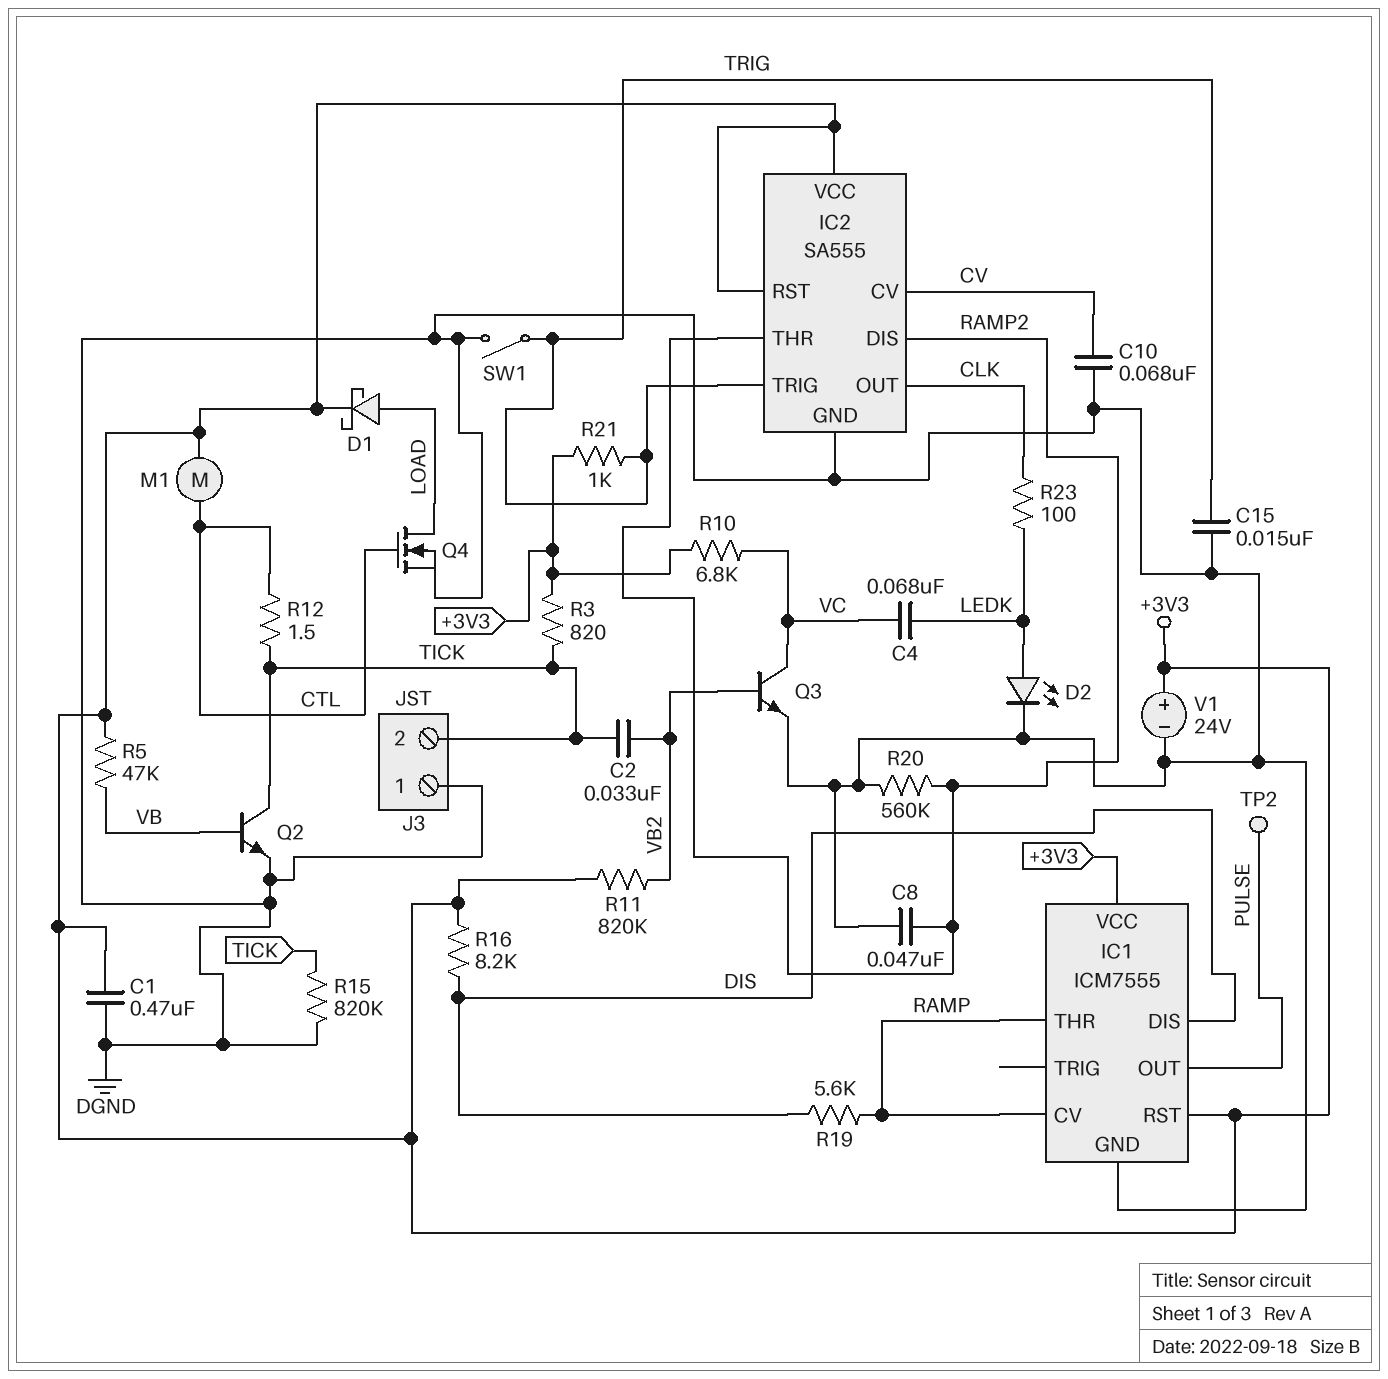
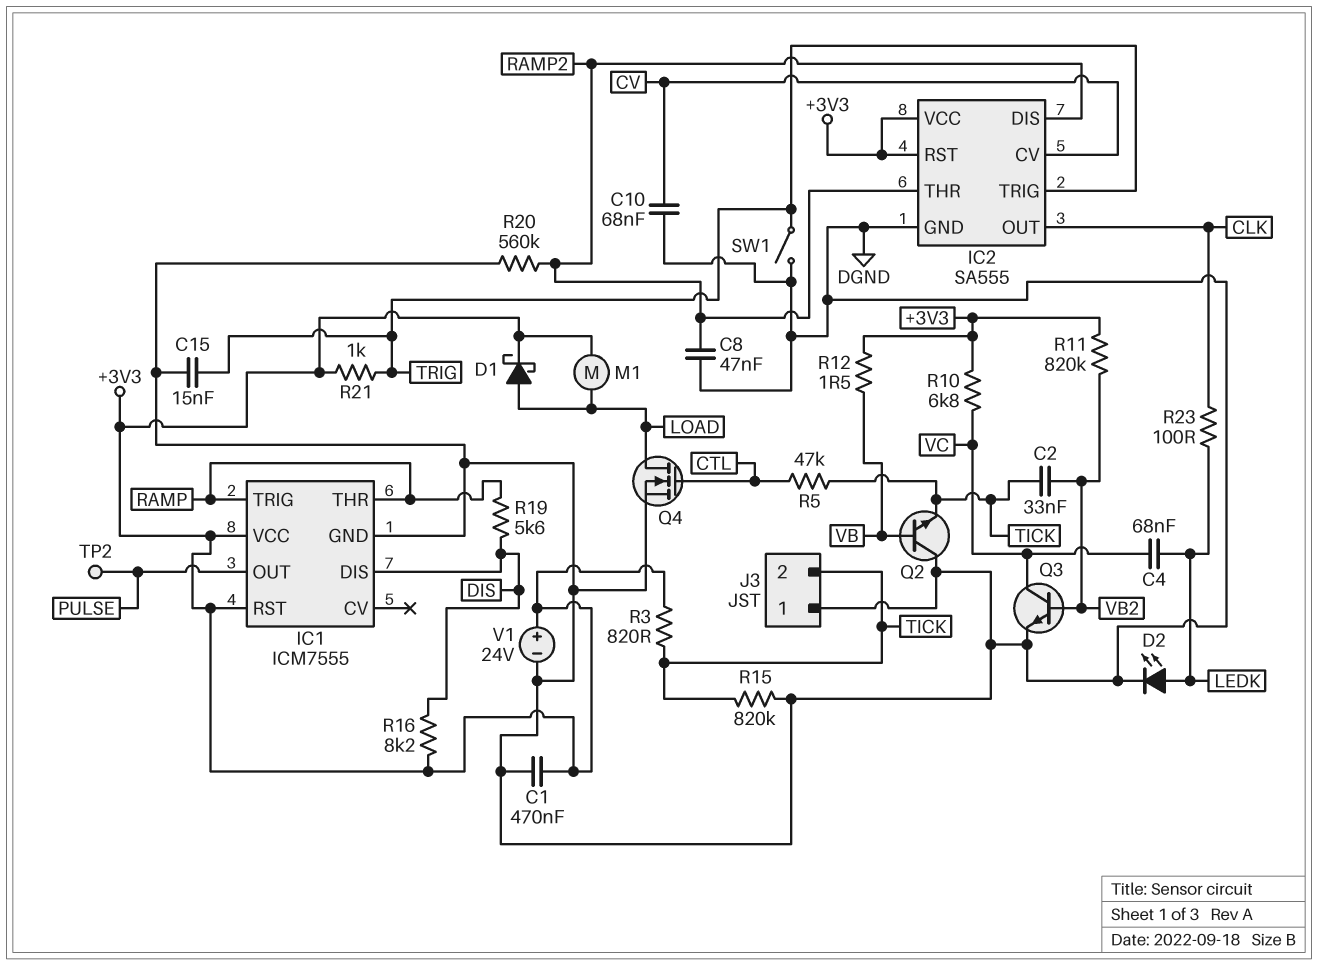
IC1 pin CV: RAMP -> none
IC1 pin TRIG: none -> RAMP
M1: motor (+3V3, CTL) -> motor (+3V3, LOAD)
Q2: NPN (B VB, C TICK, E DGND) -> NPN (B VB, C DGND, E TICK)
R5: 47k (+3V3, VB) -> 47k (CTL, TICK)
R12: 1.5 (CTL, TICK) -> 1.5 (+3V3, VB)

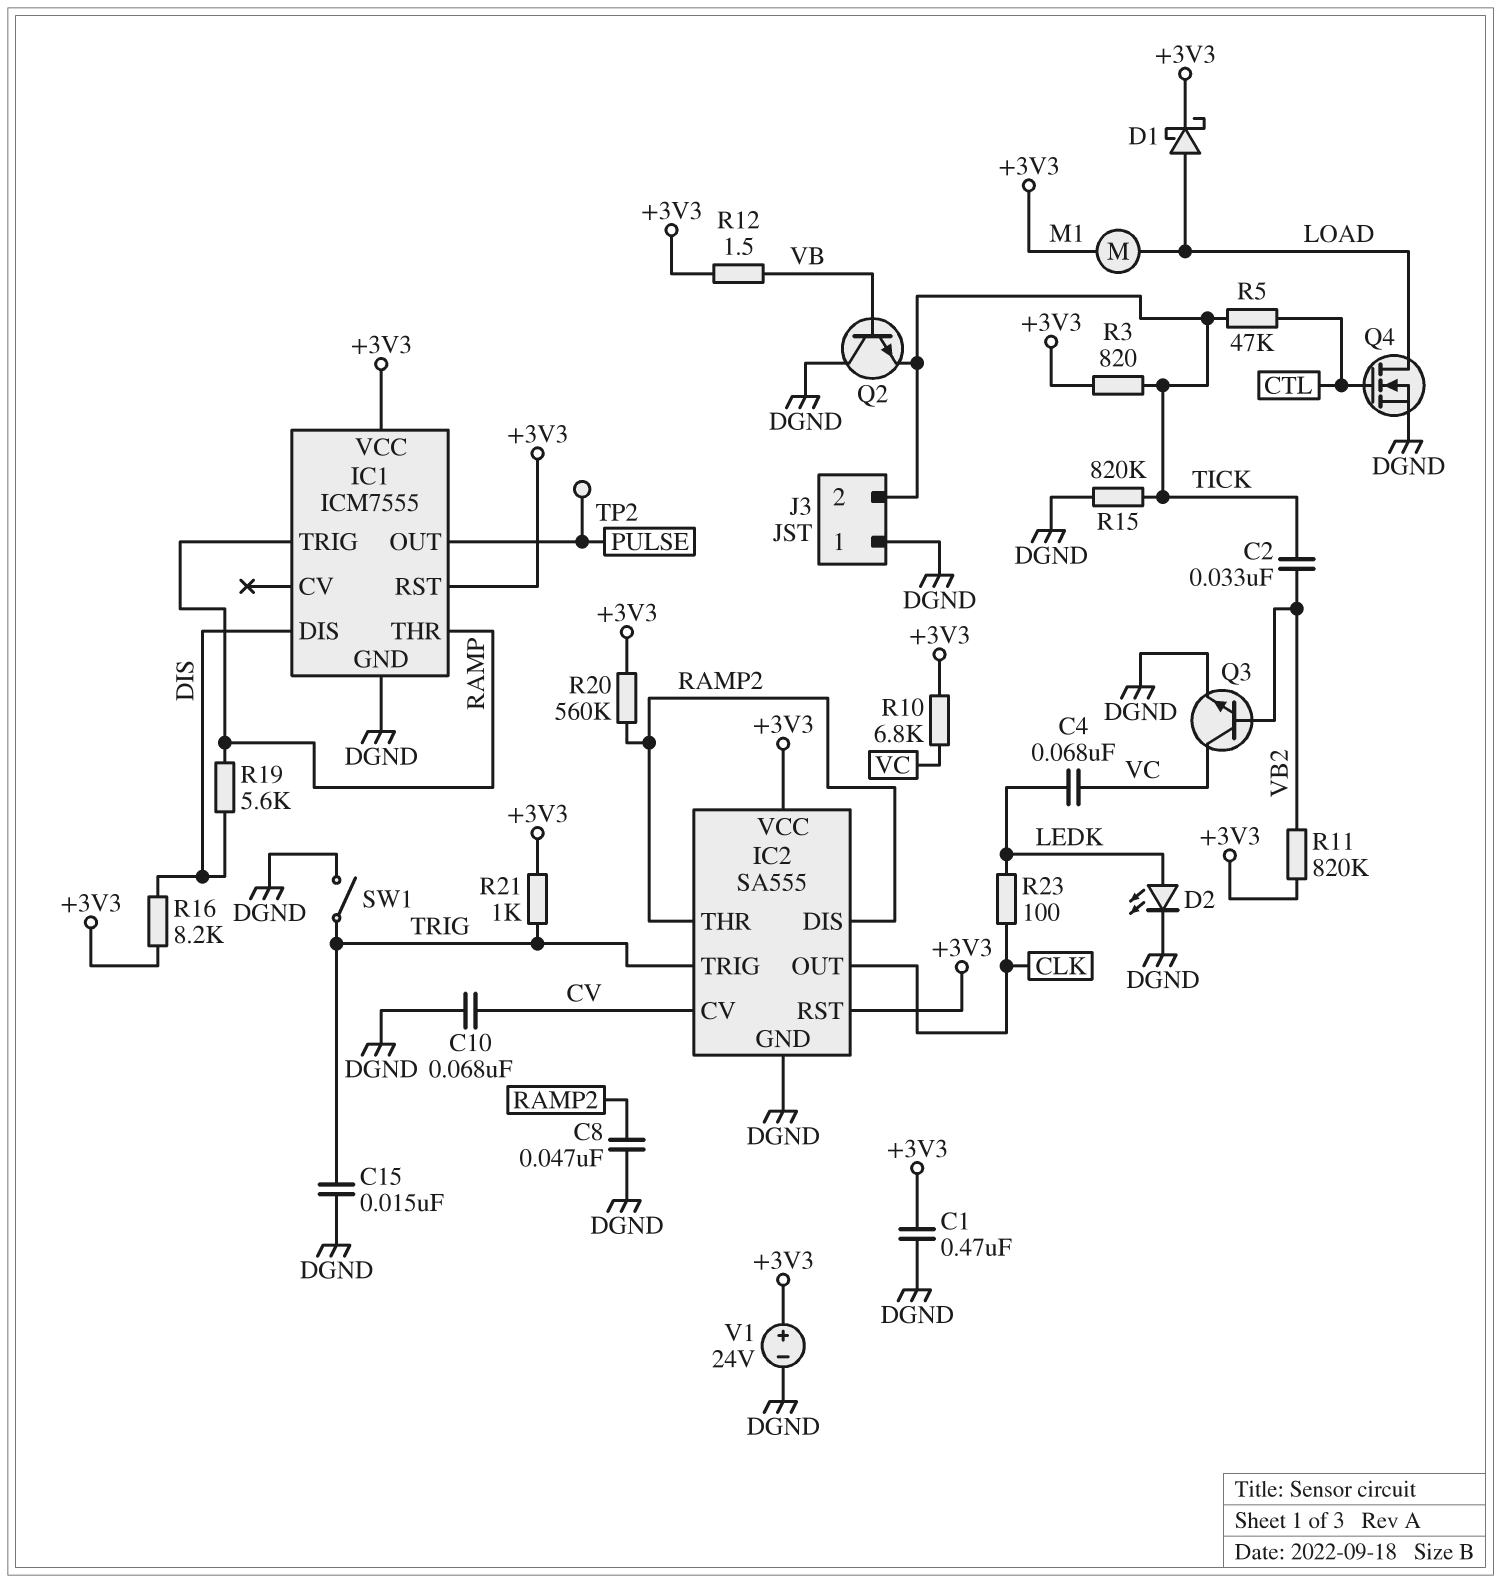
R20: 560k (DGND, RAMP2) -> 560k (+3V3, RAMP2)

